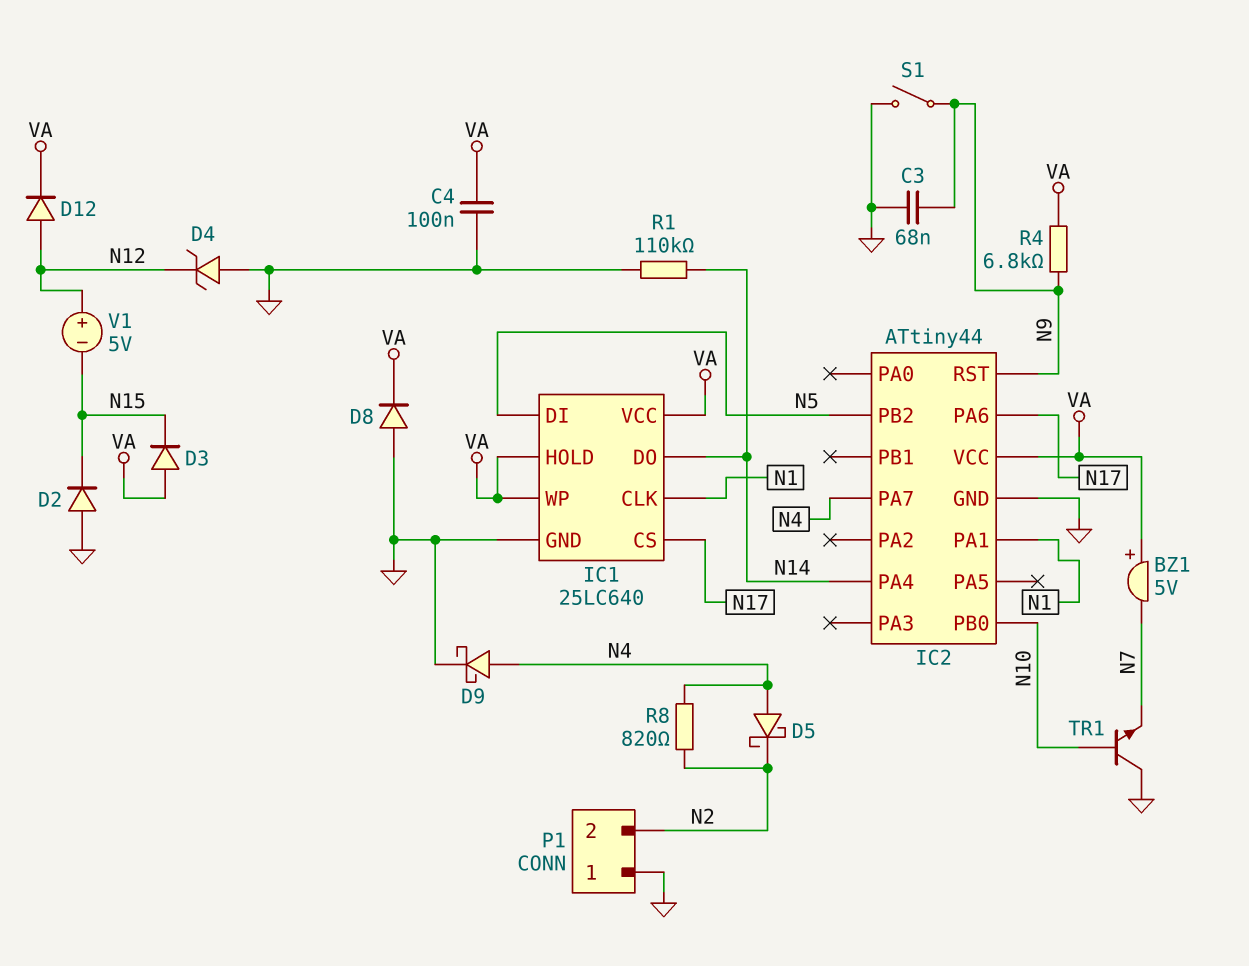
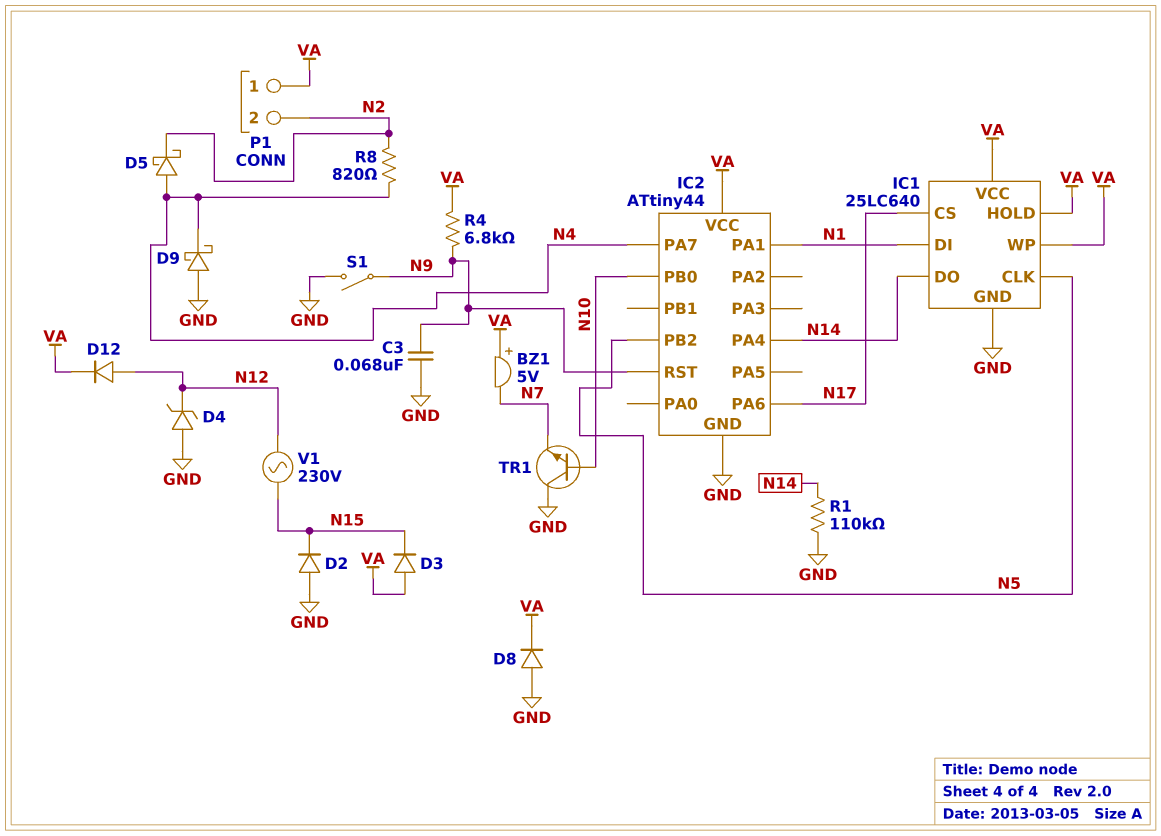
C4: 100nF (GND, VA) -> none
D9: schottky (A N4, K GND) -> schottky (A GND, K N4)
IC1 pin CLK: N1 -> N5
IC1 pin DI: N5 -> N1
P1 pin 1: GND -> VA
V1: 5V (plus N12, minus N15) -> AC 230V (N12, N15)

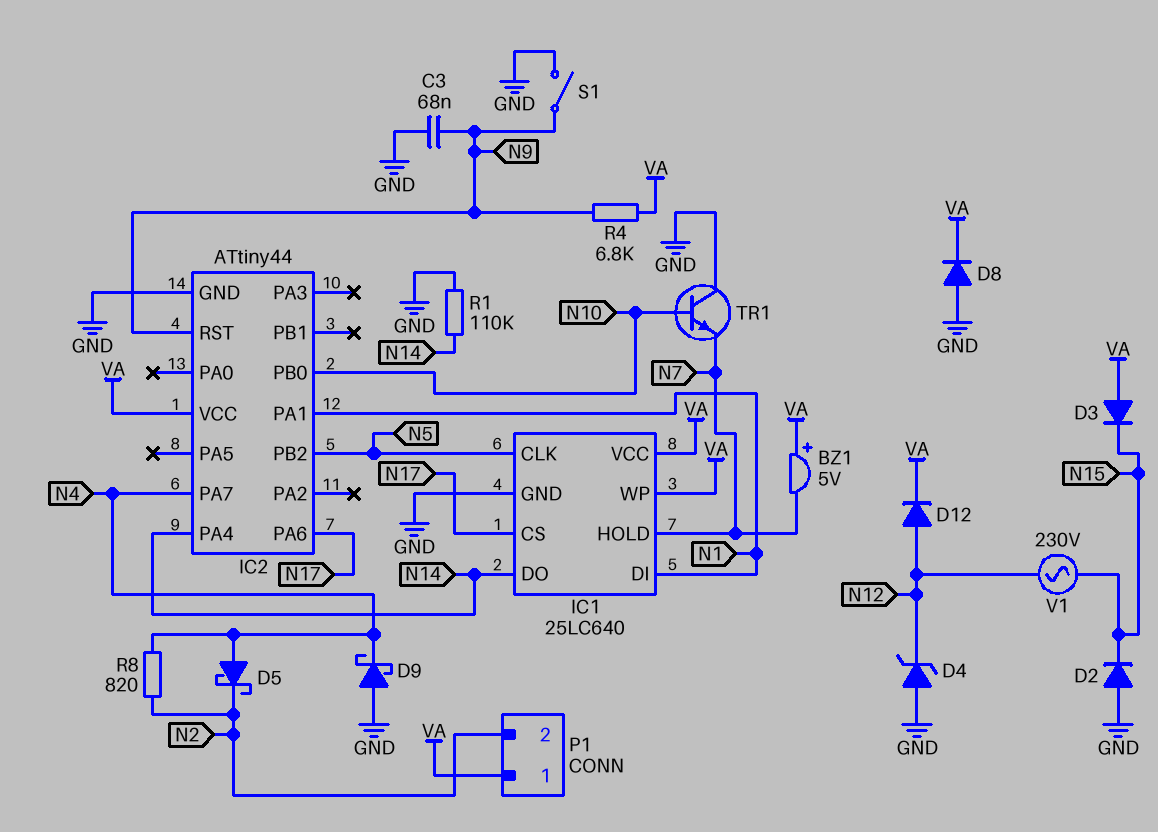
IC1 pin HOLD: VA -> N7

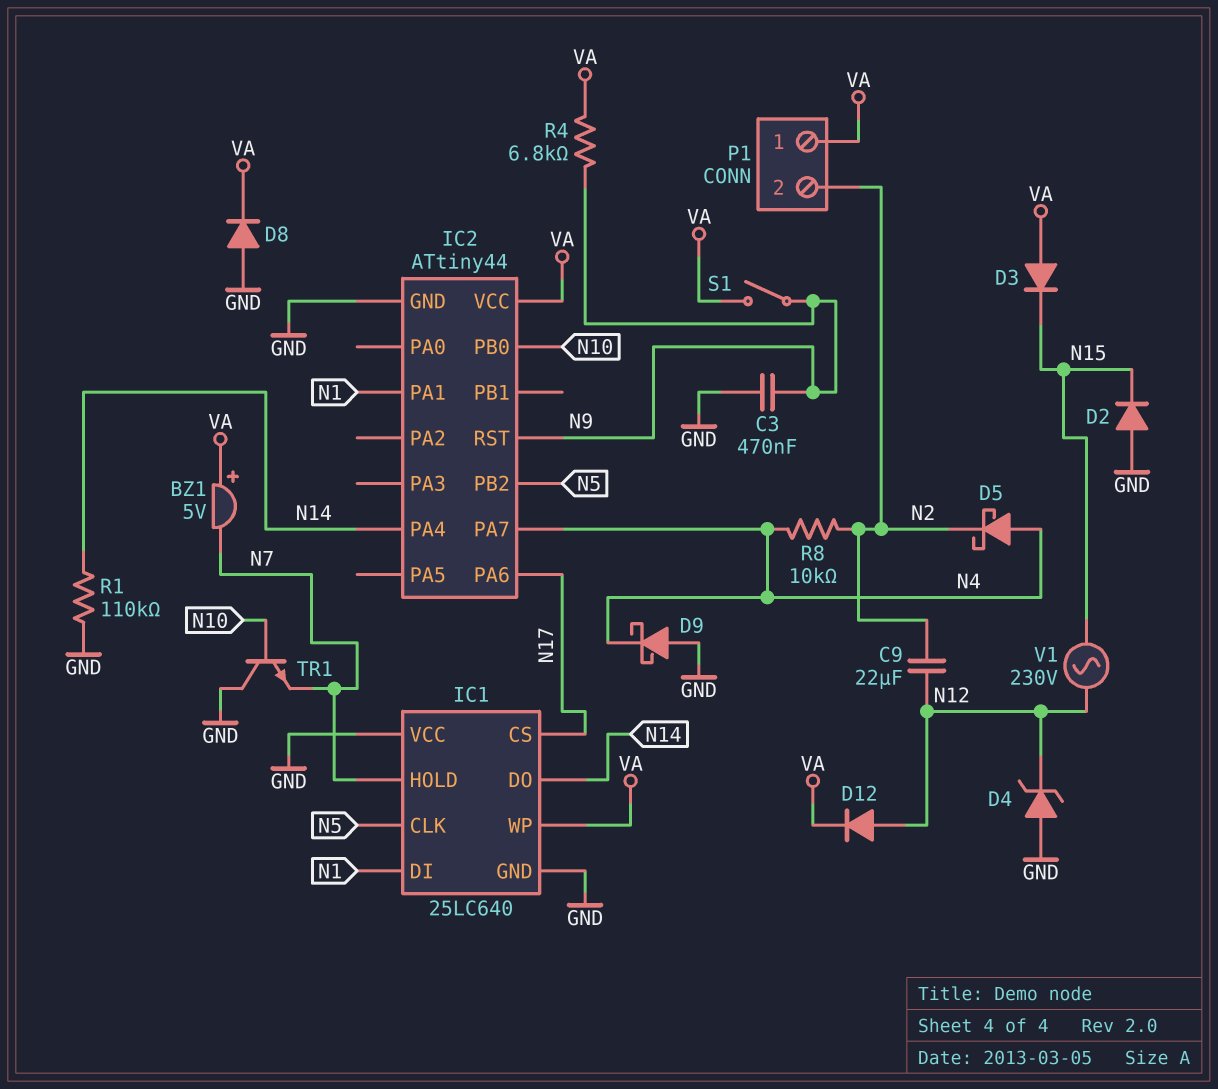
C3: 68nF (GND, N9) -> 470nF (GND, N9)
C9: none -> 22uF (N2, N12)
IC1 pin VCC: VA -> GND
R8: 820 (N2, N4) -> 10k (N2, N4)
S1: switch (GND, N9) -> switch (N9, VA)

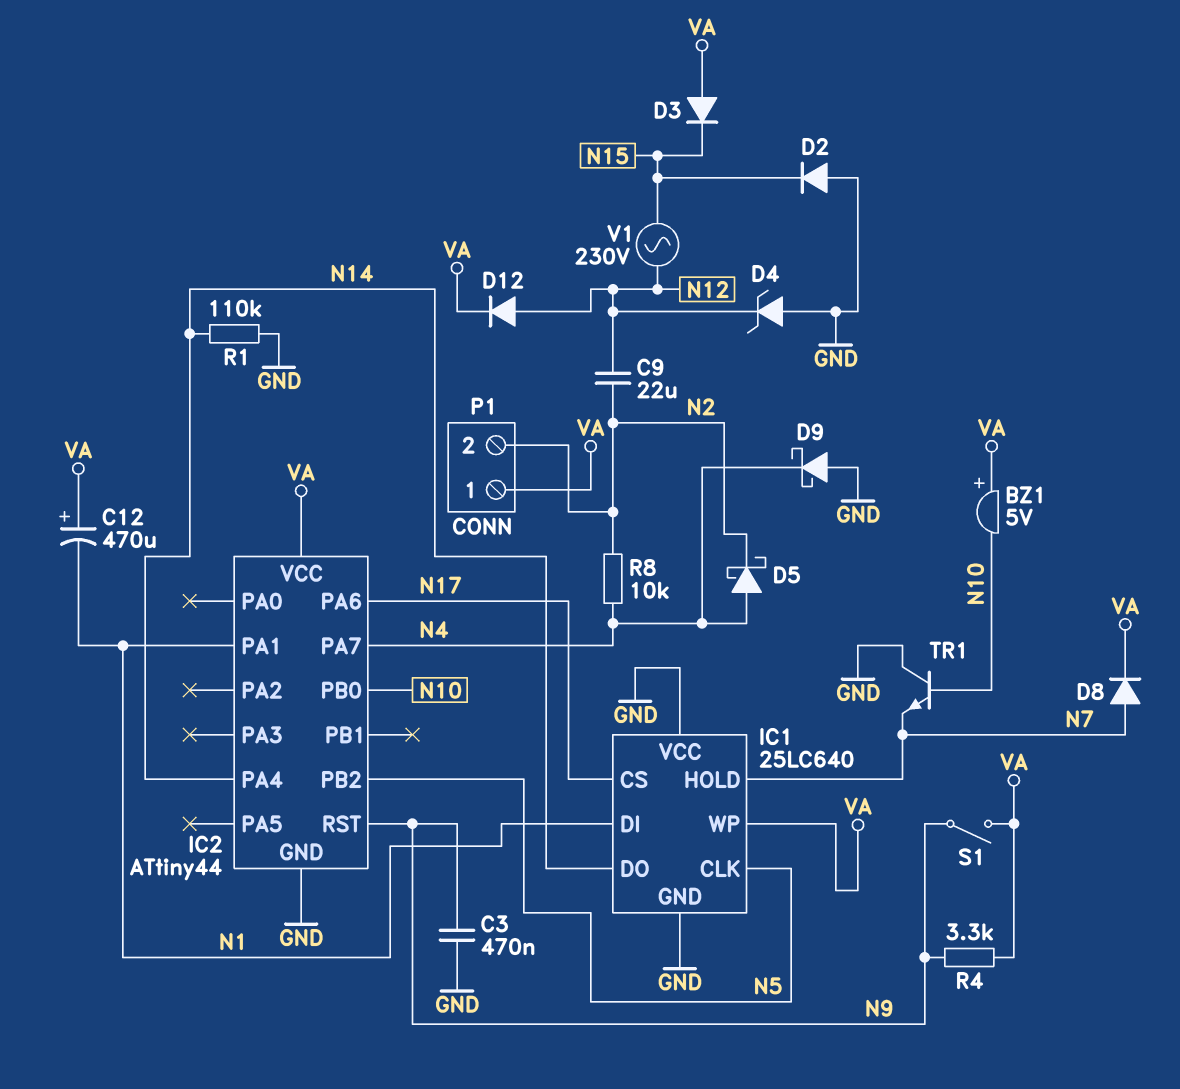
BZ1: buzzer 5V (plus VA, minus N7) -> buzzer 5V (plus VA, minus N10)
C12: none -> 470uF (plus VA, minus N1)
D8: diode (A GND, K VA) -> diode (A N7, K VA)
R4: 6.8k (N9, VA) -> 3.3k (N9, VA)

